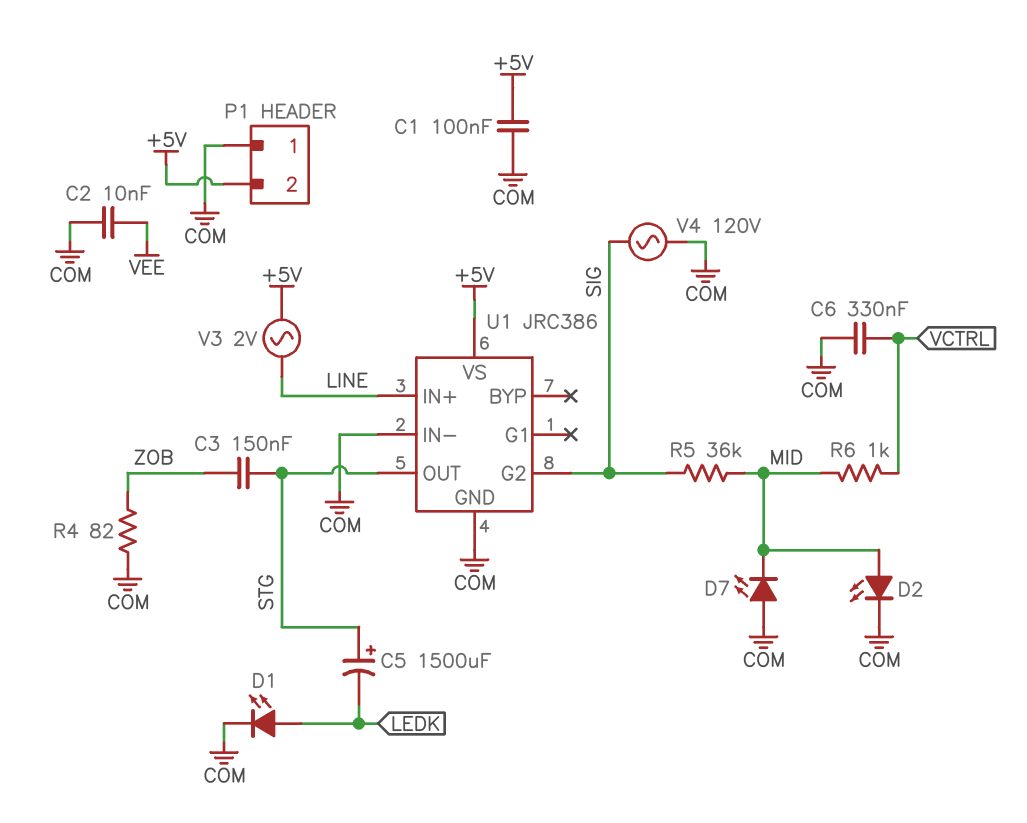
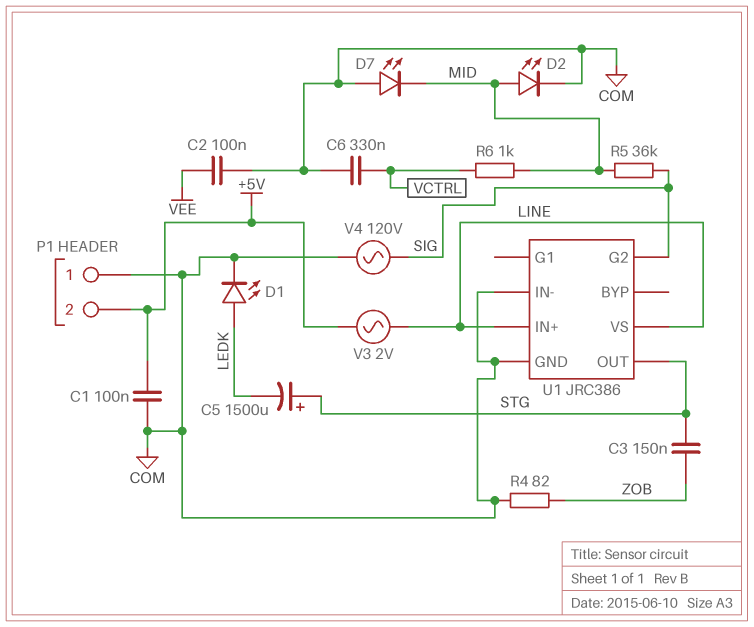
C2: 10nF (COM, VEE) -> 100nF (COM, VEE)
U1 pin VS: +5V -> LINE

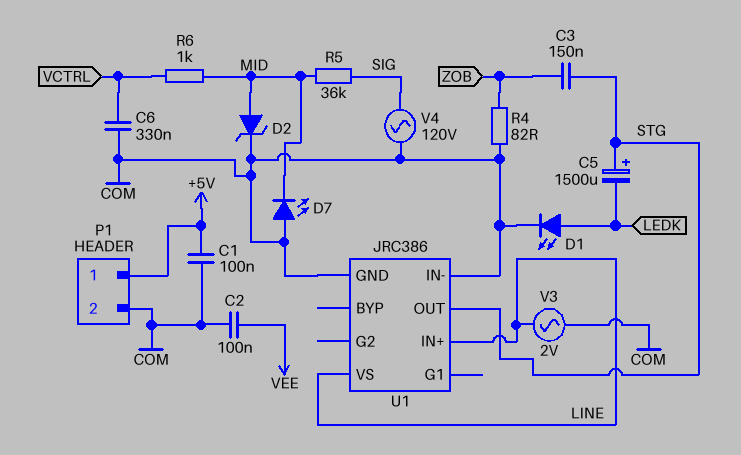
D2: LED (A MID, K COM) -> zener (A MID, K COM)
P1 pin 1: COM -> +5V
P1 pin 2: +5V -> COM
U1 pin G2: SIG -> none
V3: AC 2V (+5V, LINE) -> AC 2V (COM, LINE)

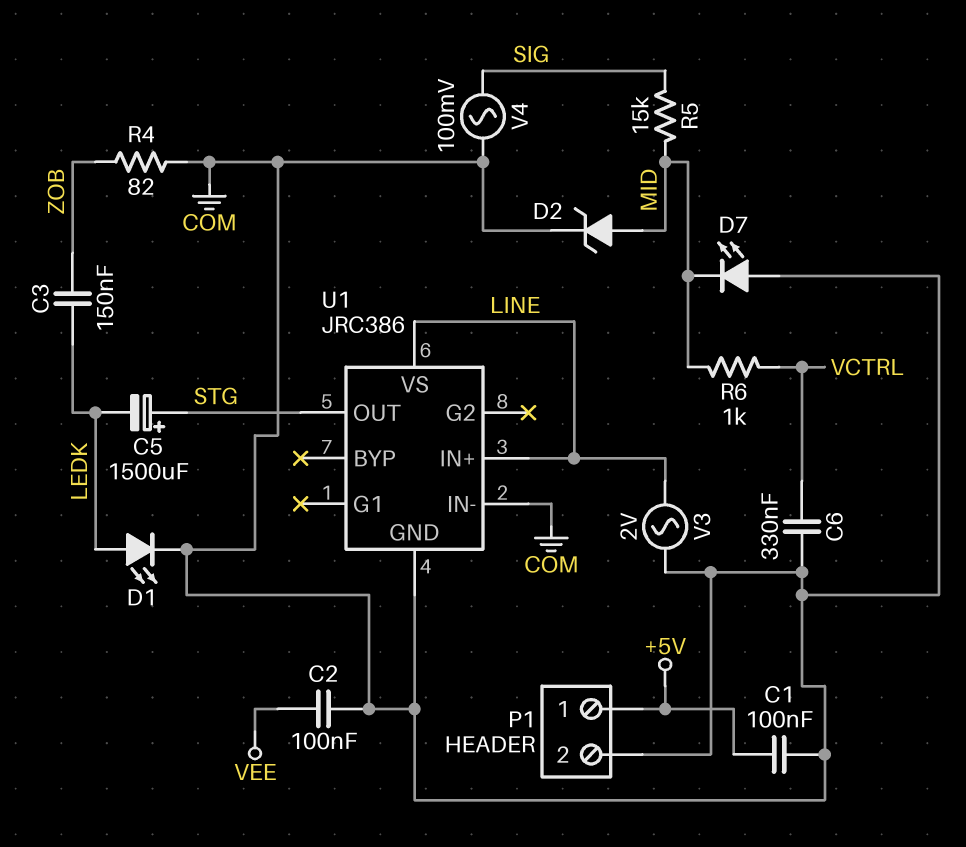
C3: 150nF (STG, ZOB) -> 150nF (LEDK, ZOB)
R5: 36k (MID, SIG) -> 15k (MID, SIG)
V4: AC 120V (COM, SIG) -> AC 100mV (COM, SIG)

